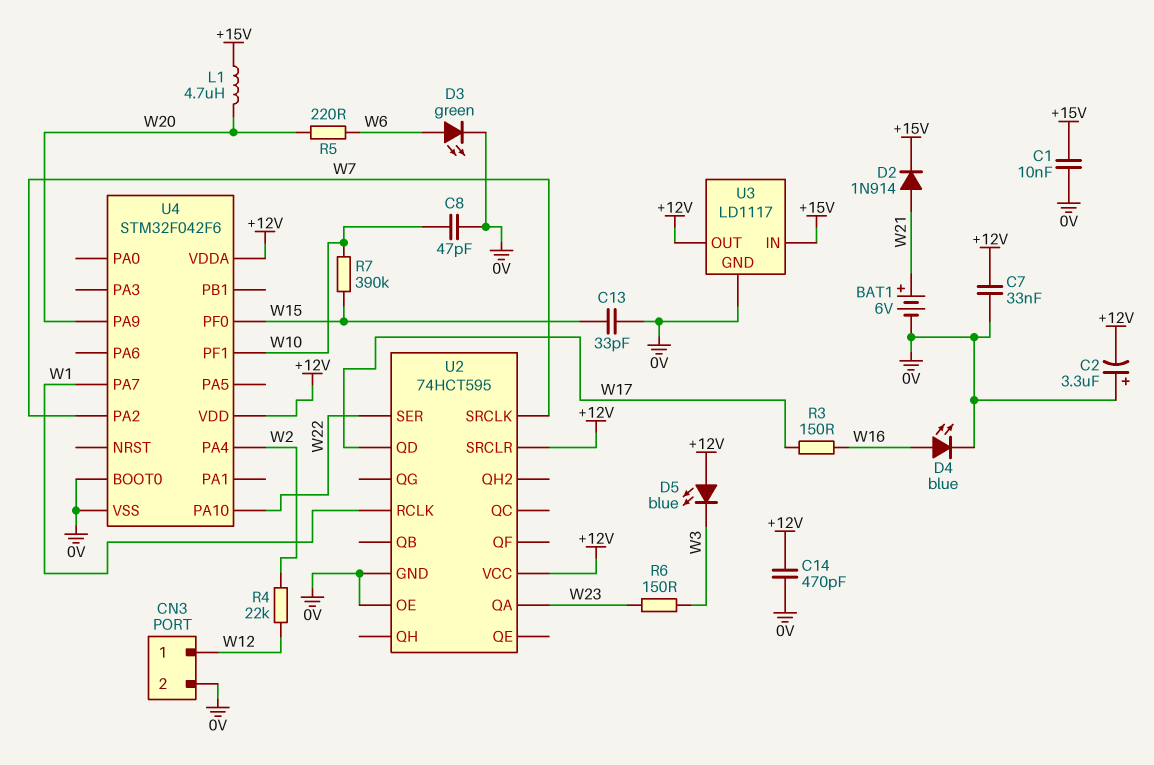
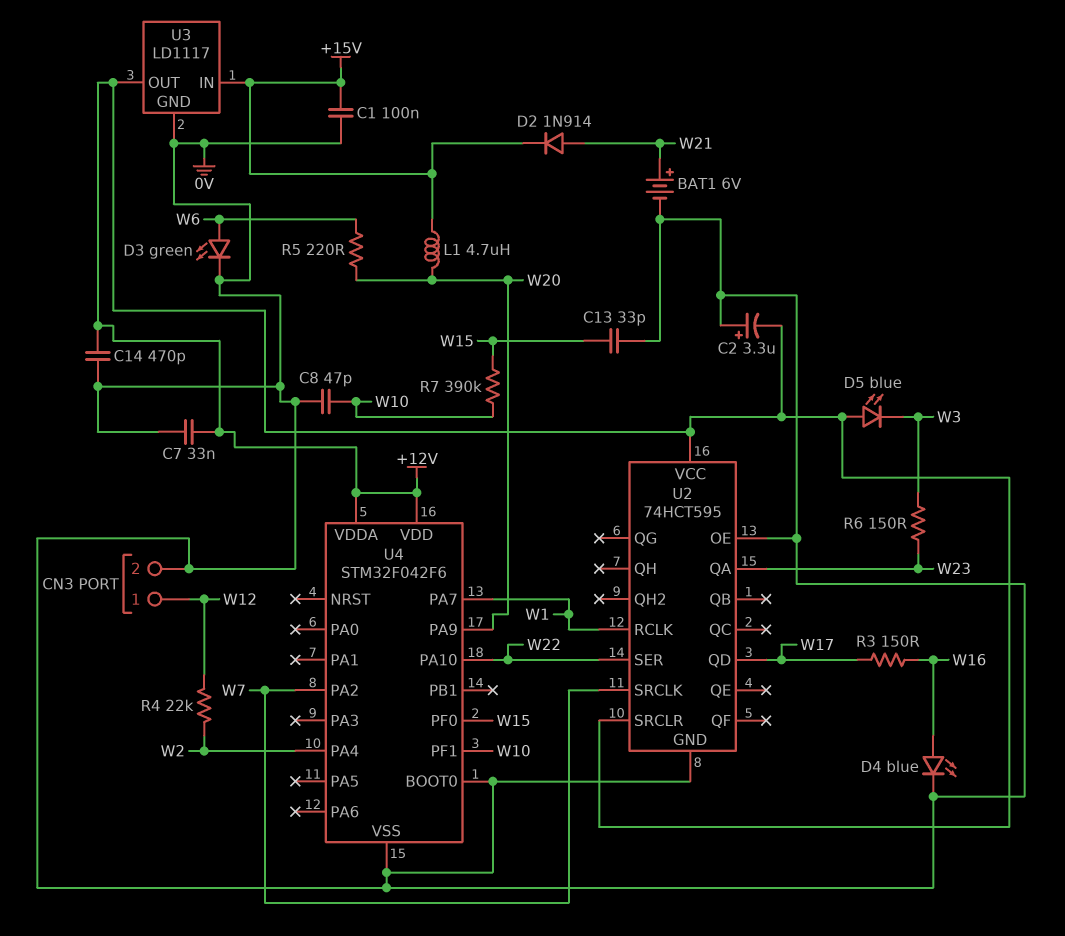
C1: 10nF (+15V, 0V) -> 100nF (+15V, 0V)

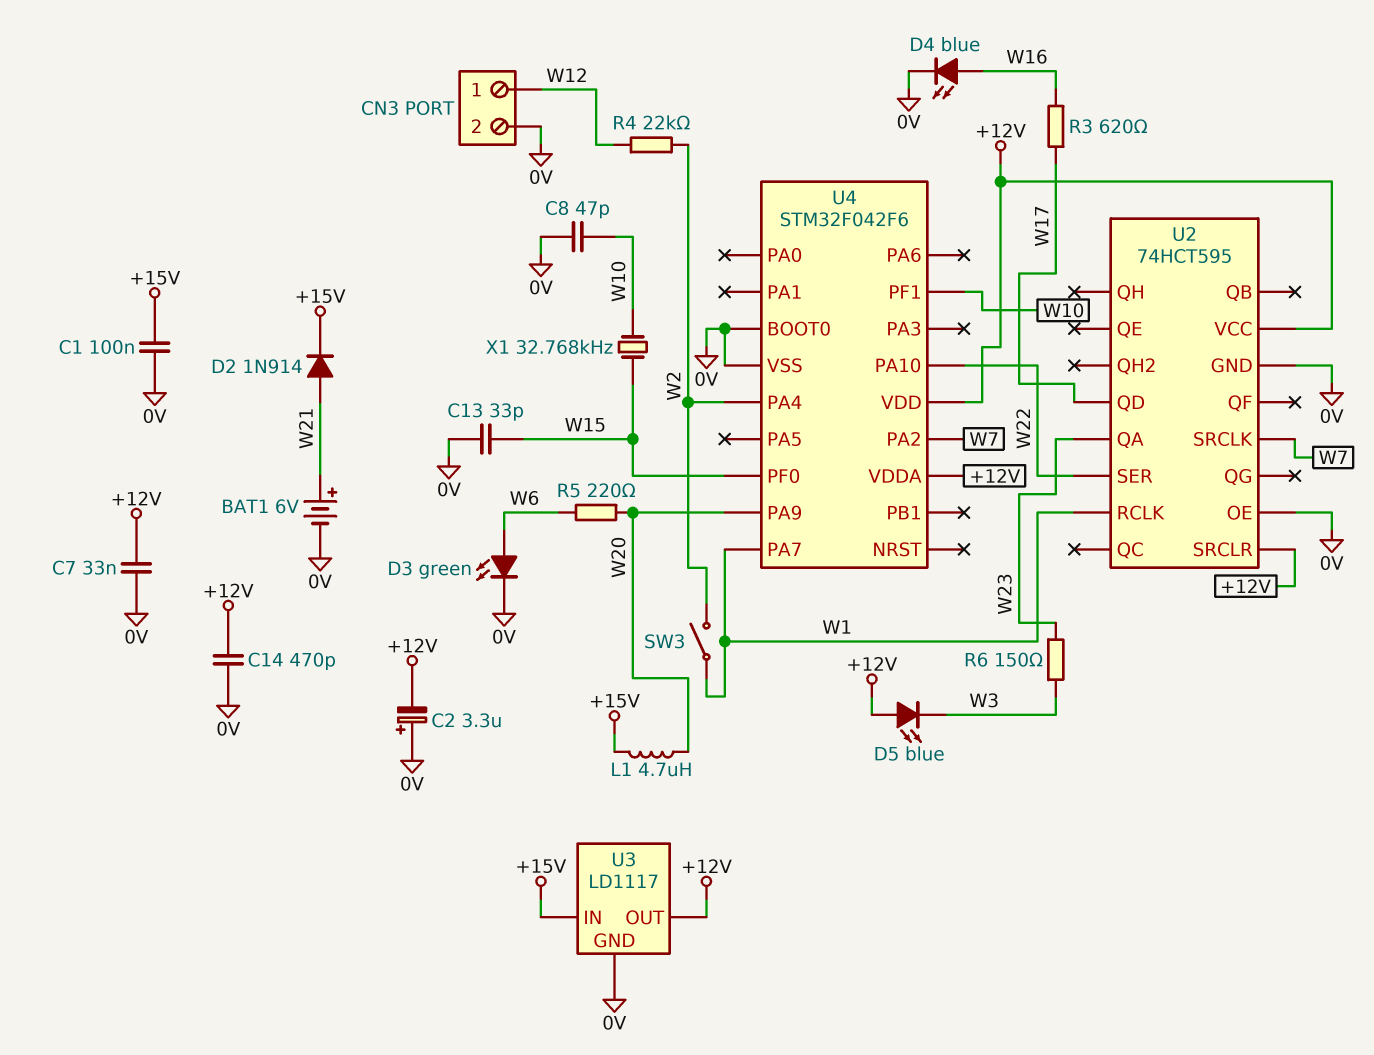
R3: 150 (W16, W17) -> 620 (W16, W17)
R7: 390k (W10, W15) -> none
SW3: none -> switch (W1, W2)
X1: none -> 32.768kHz (W10, W15)

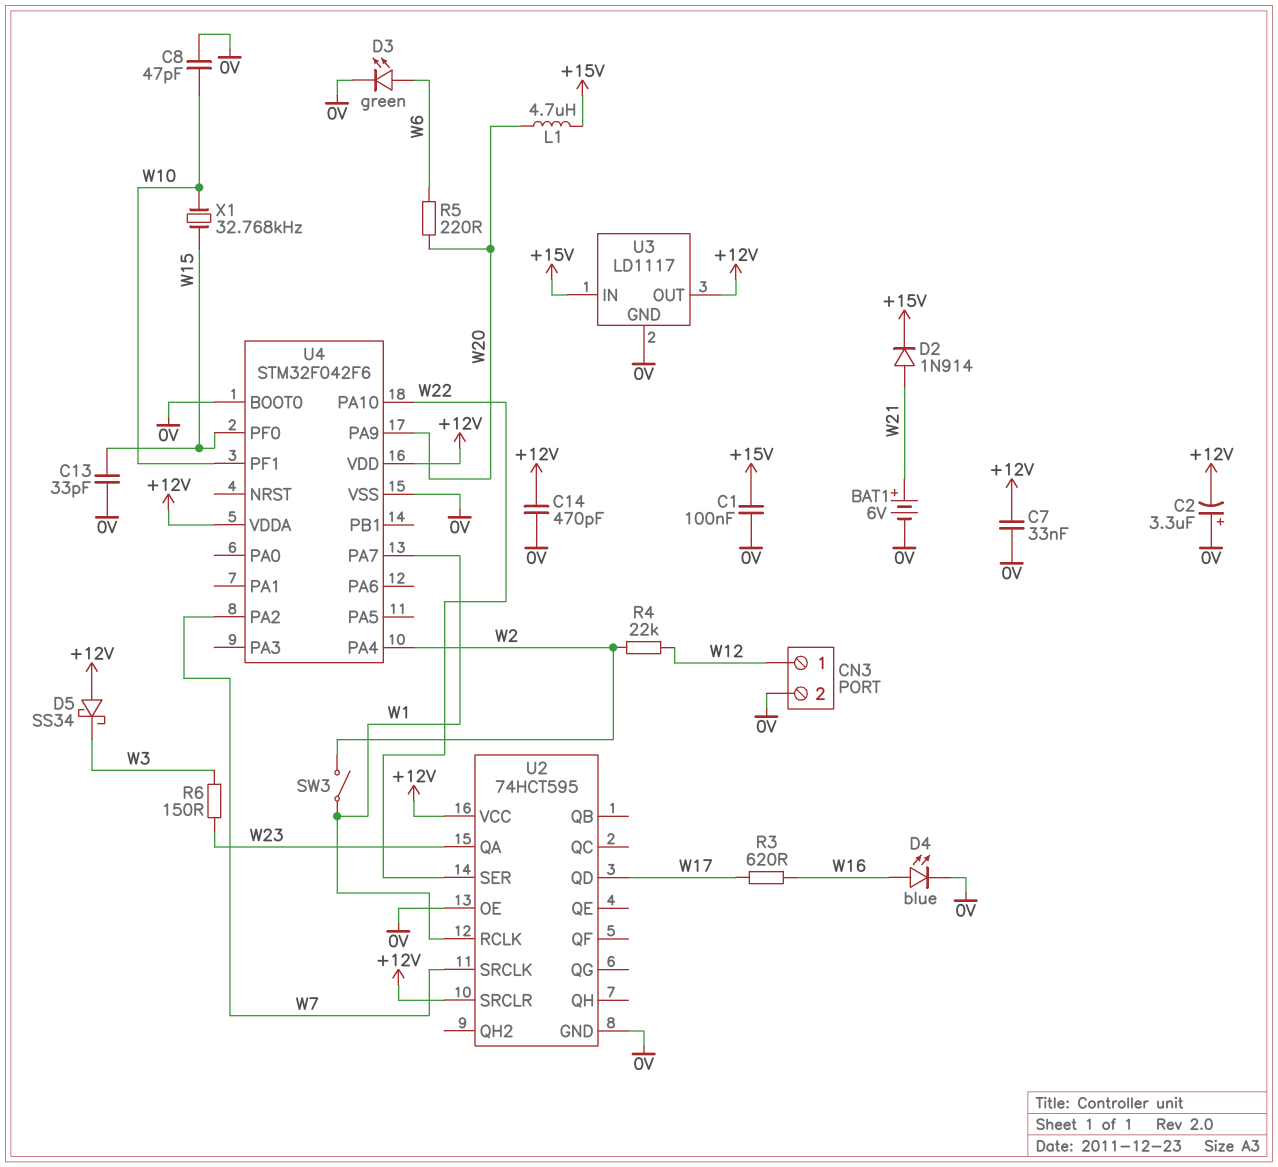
D5: LED blue (A +12V, K W3) -> schottky SS34 (A +12V, K W3)

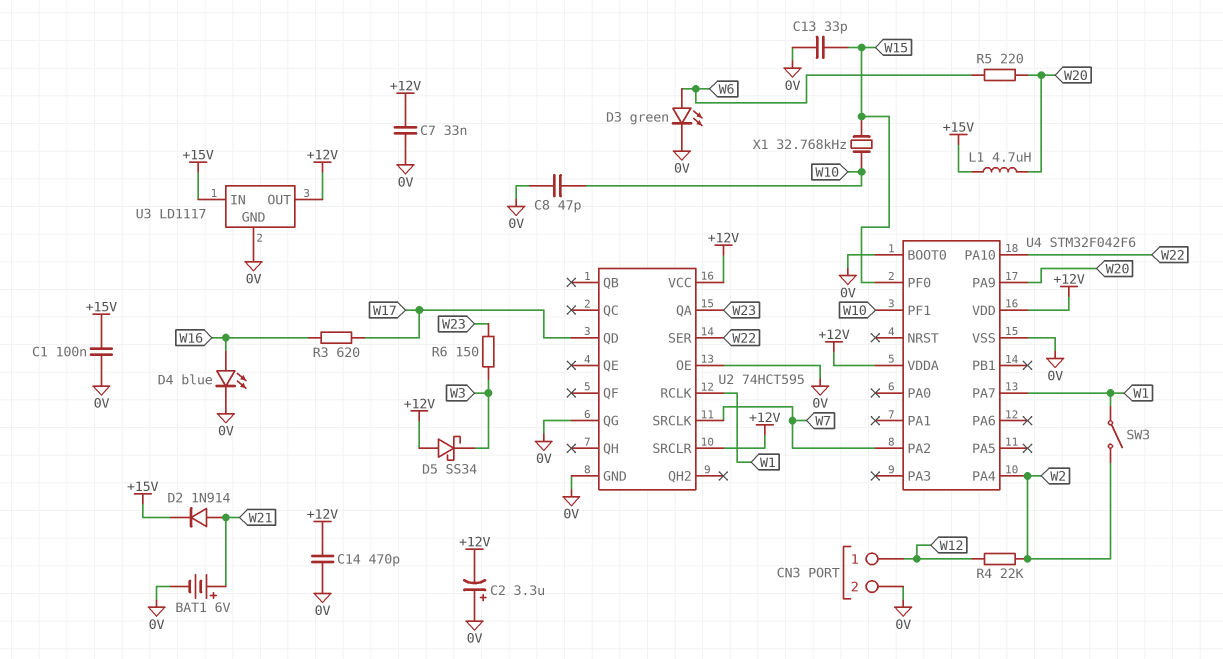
U2 pin QG: none -> 0V

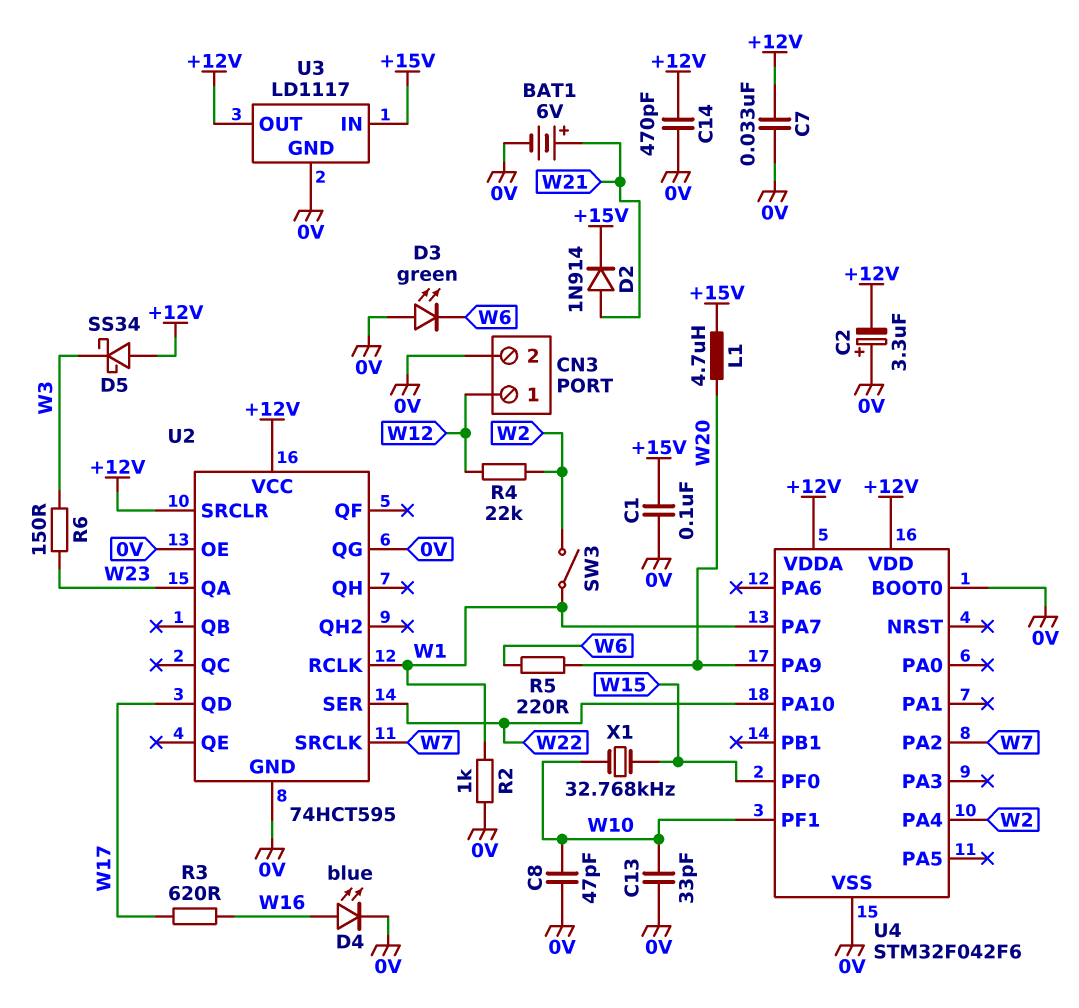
C13: 33pF (0V, W15) -> 33pF (0V, W10)
D3: LED green (A W6, K 0V) -> LED green (A 0V, K W6)
R2: none -> 1k (0V, W1)

